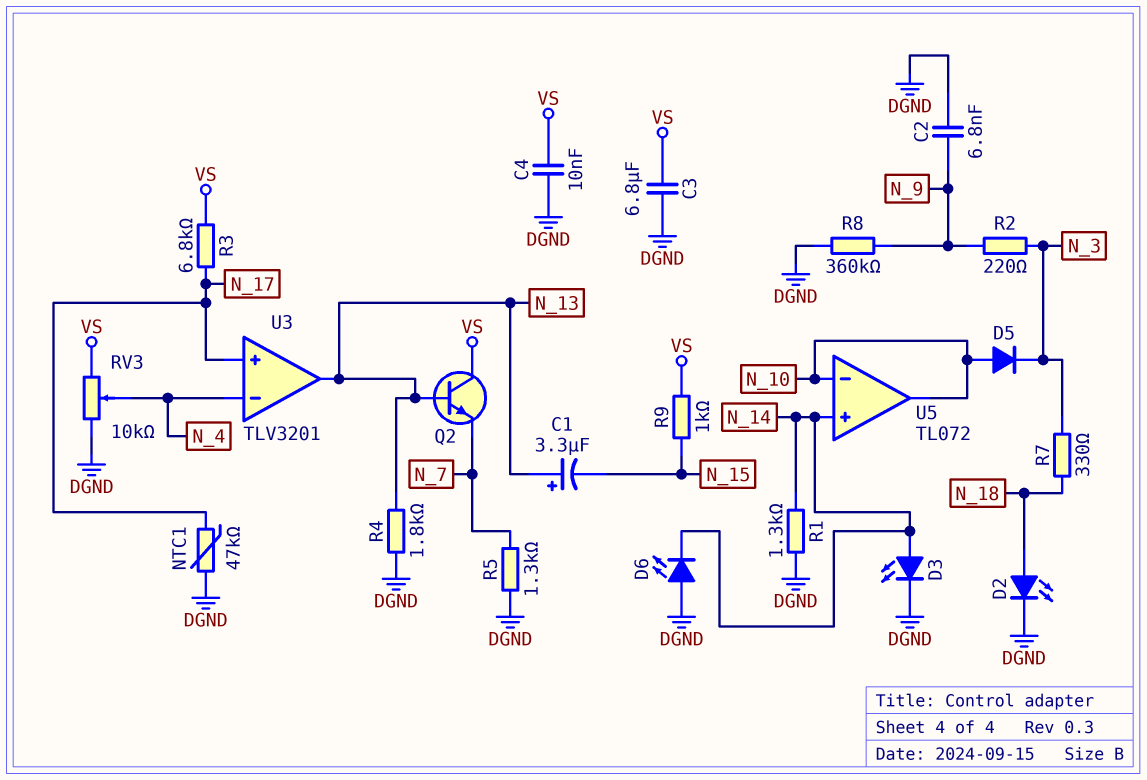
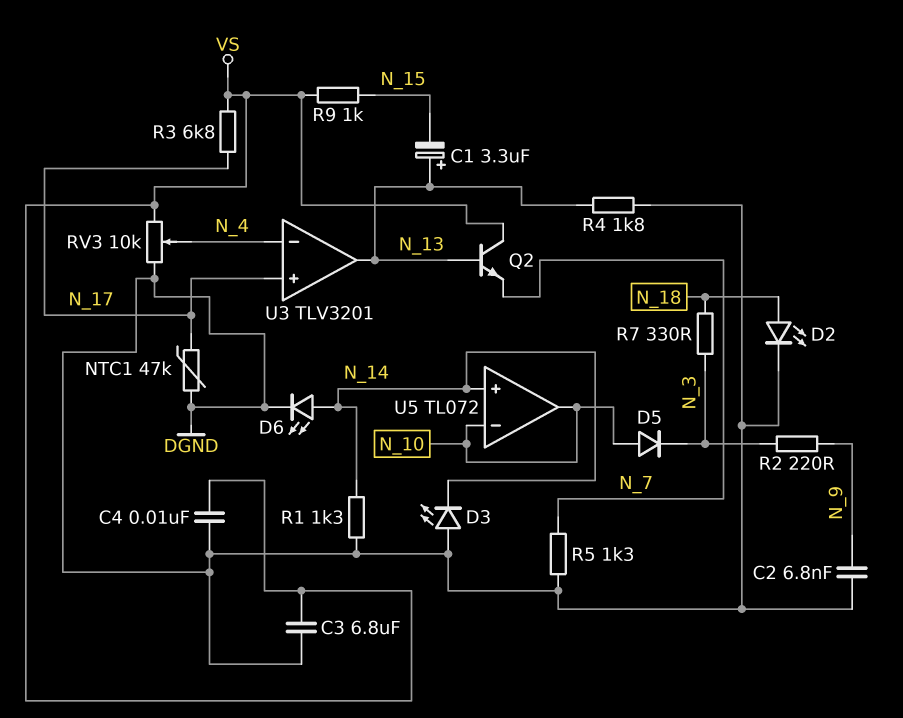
D3: LED (A N_14, K DGND) -> LED (A DGND, K N_14)
D6: LED (A DGND, K N_14) -> LED (A N_14, K DGND)
R8: 360k (DGND, N_9) -> none

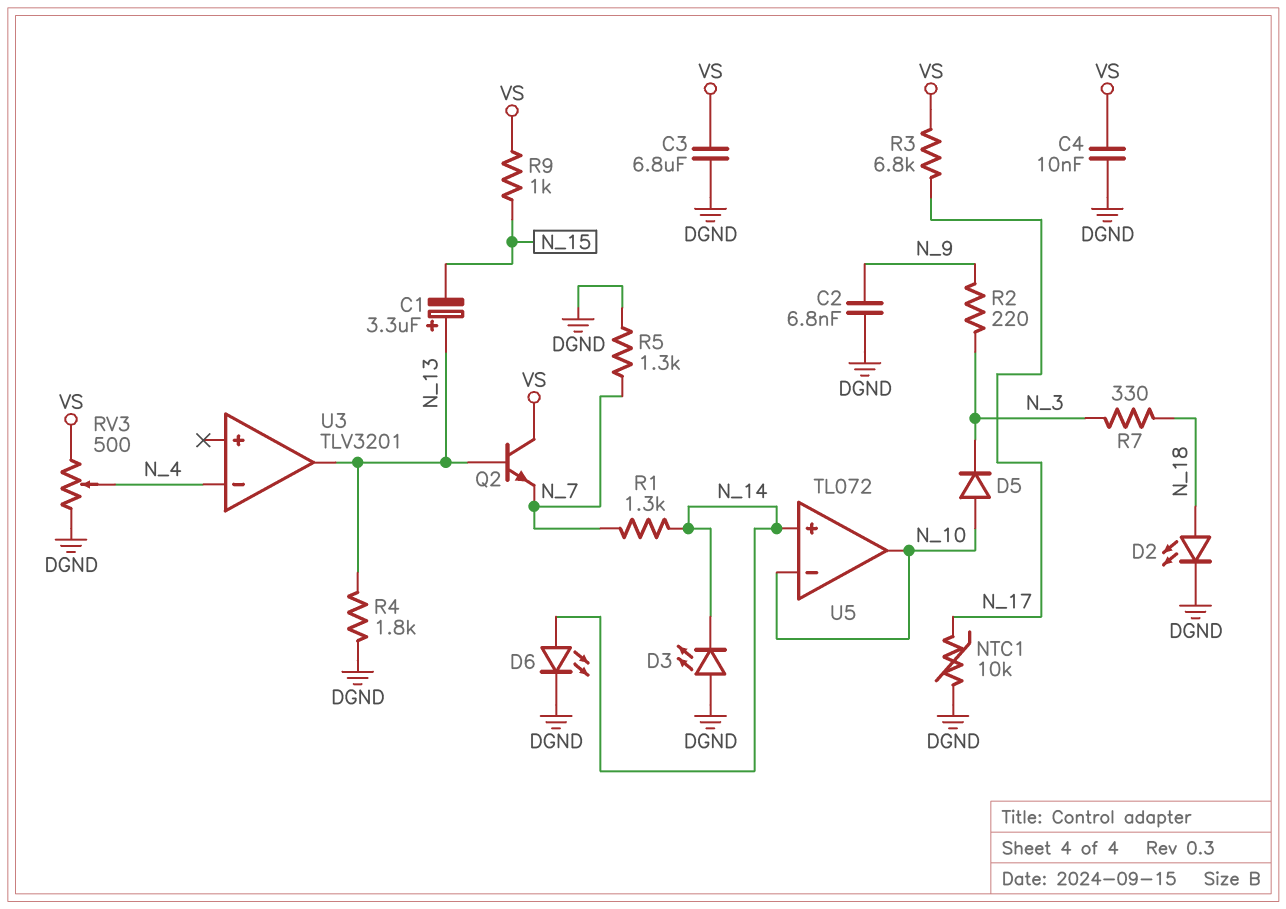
NTC1: 47k (DGND, N_17) -> 10k (DGND, N_17)
R1: 1.3k (DGND, N_14) -> 1.3k (N_7, N_14)
RV3: 10k (DGND, VS, wiper N_4) -> 500 (DGND, VS, wiper N_4)
U3 pin in+: N_17 -> none

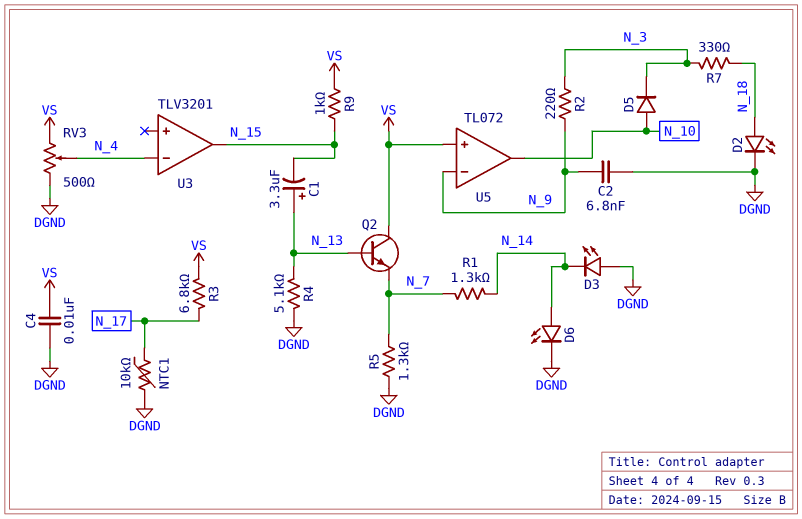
C3: 6.8uF (DGND, VS) -> none
R4: 1.8k (DGND, N_13) -> 5.1k (DGND, N_13)
U3 pin out: N_13 -> N_15
U5 pin in+: N_14 -> VS
U5 pin in-: N_10 -> N_9

